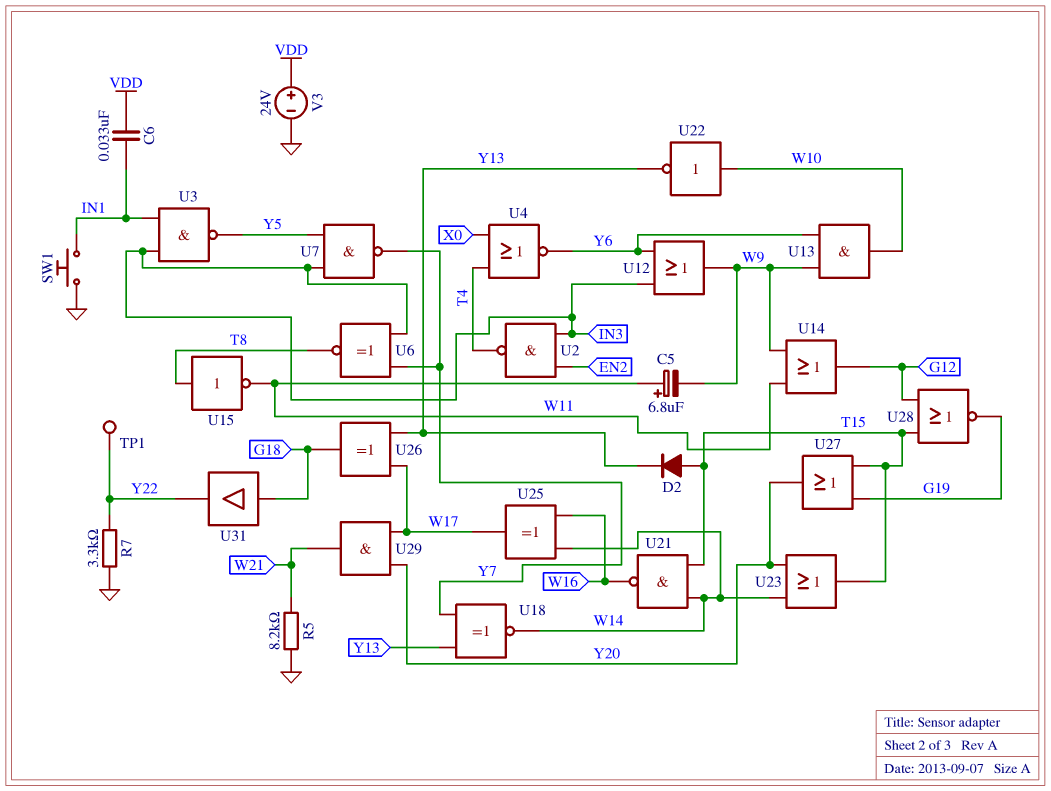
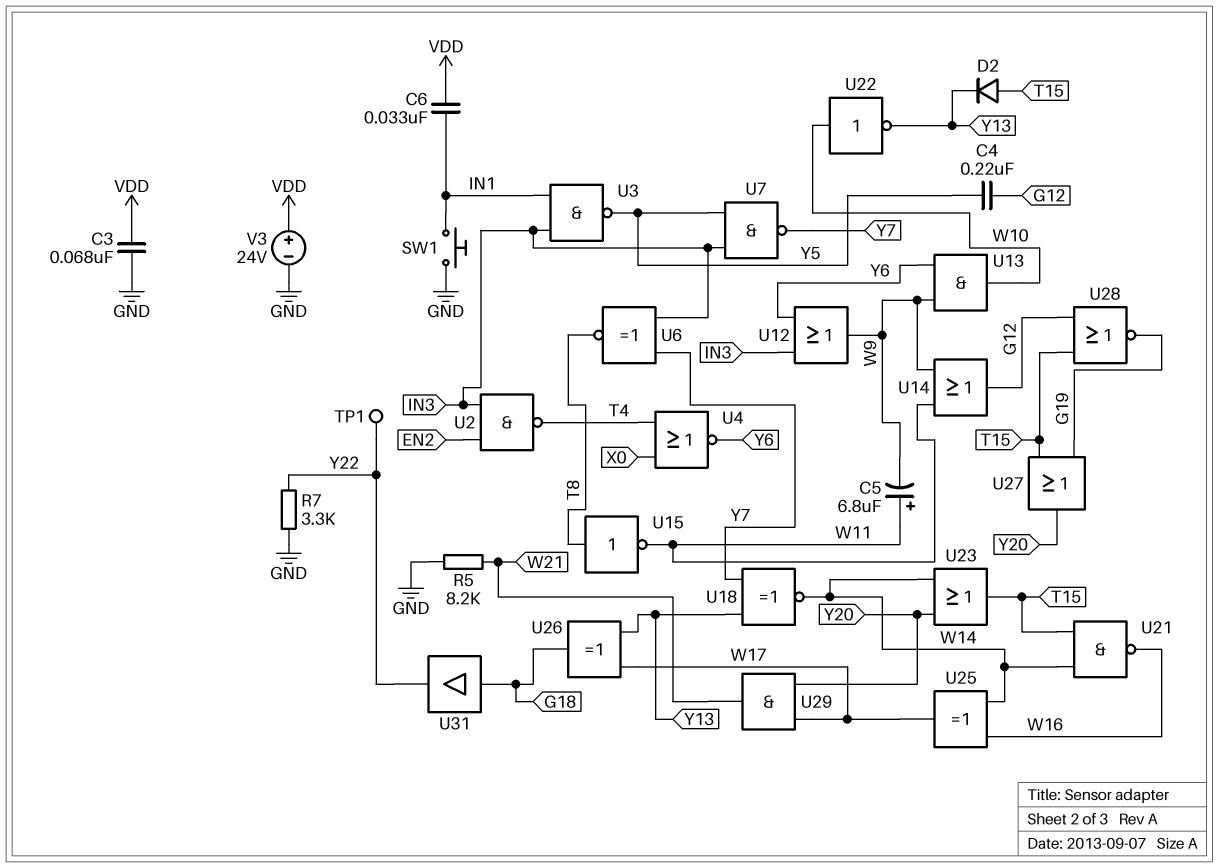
C3: none -> 68nF (GND, VDD)
C4: none -> 220nF (G12, Y5)

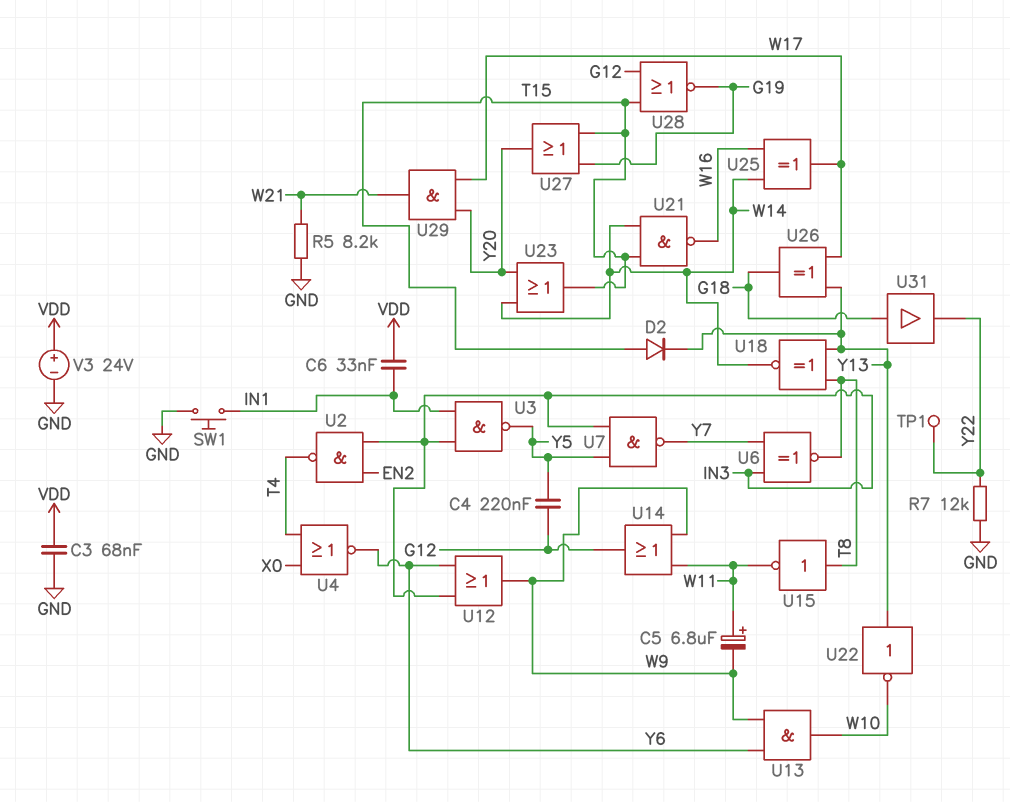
R7: 3.3k (GND, Y22) -> 12k (GND, Y22)
U18: XNOR (in Y7, in Y13, out W14) -> XNOR (in T8, in Y13, out W14)
U22: NOT (in W10, out Y13) -> NOT (in Y13, out W10)

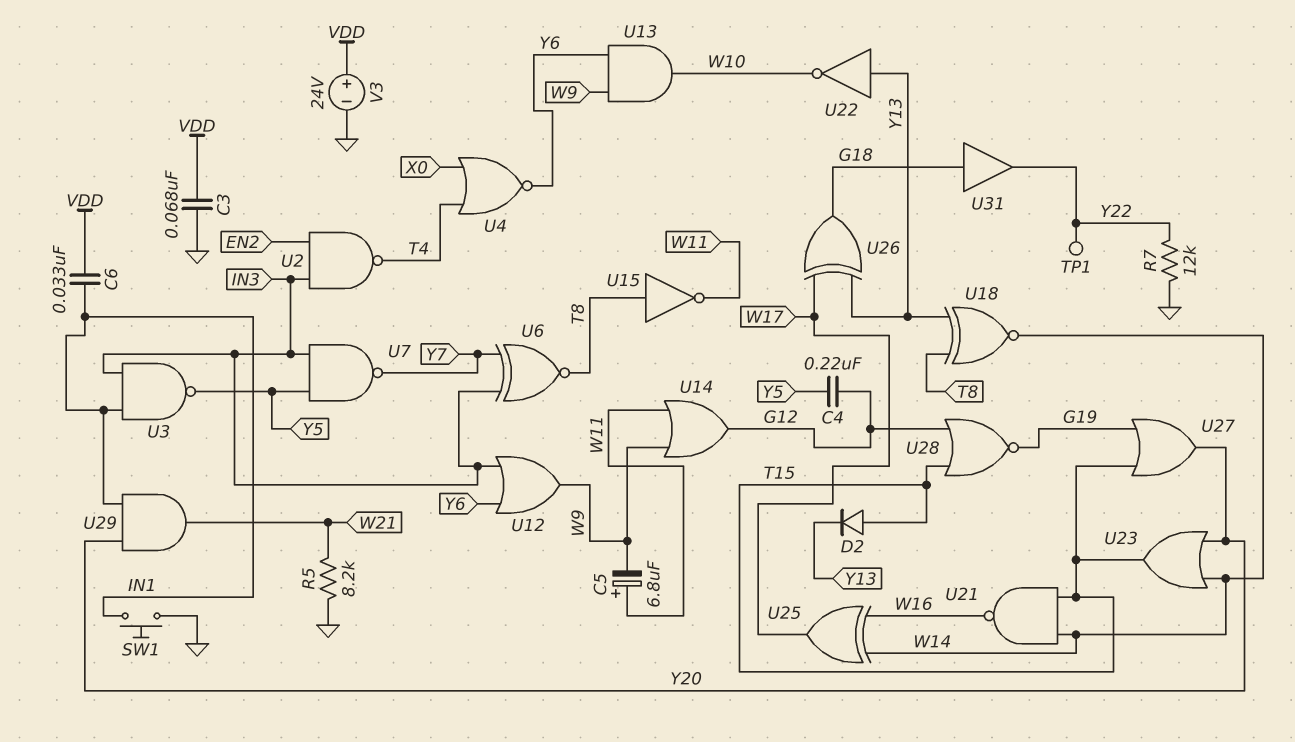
U29: AND (in W17, in Y20, out W21) -> AND (in IN1, in Y20, out W21)

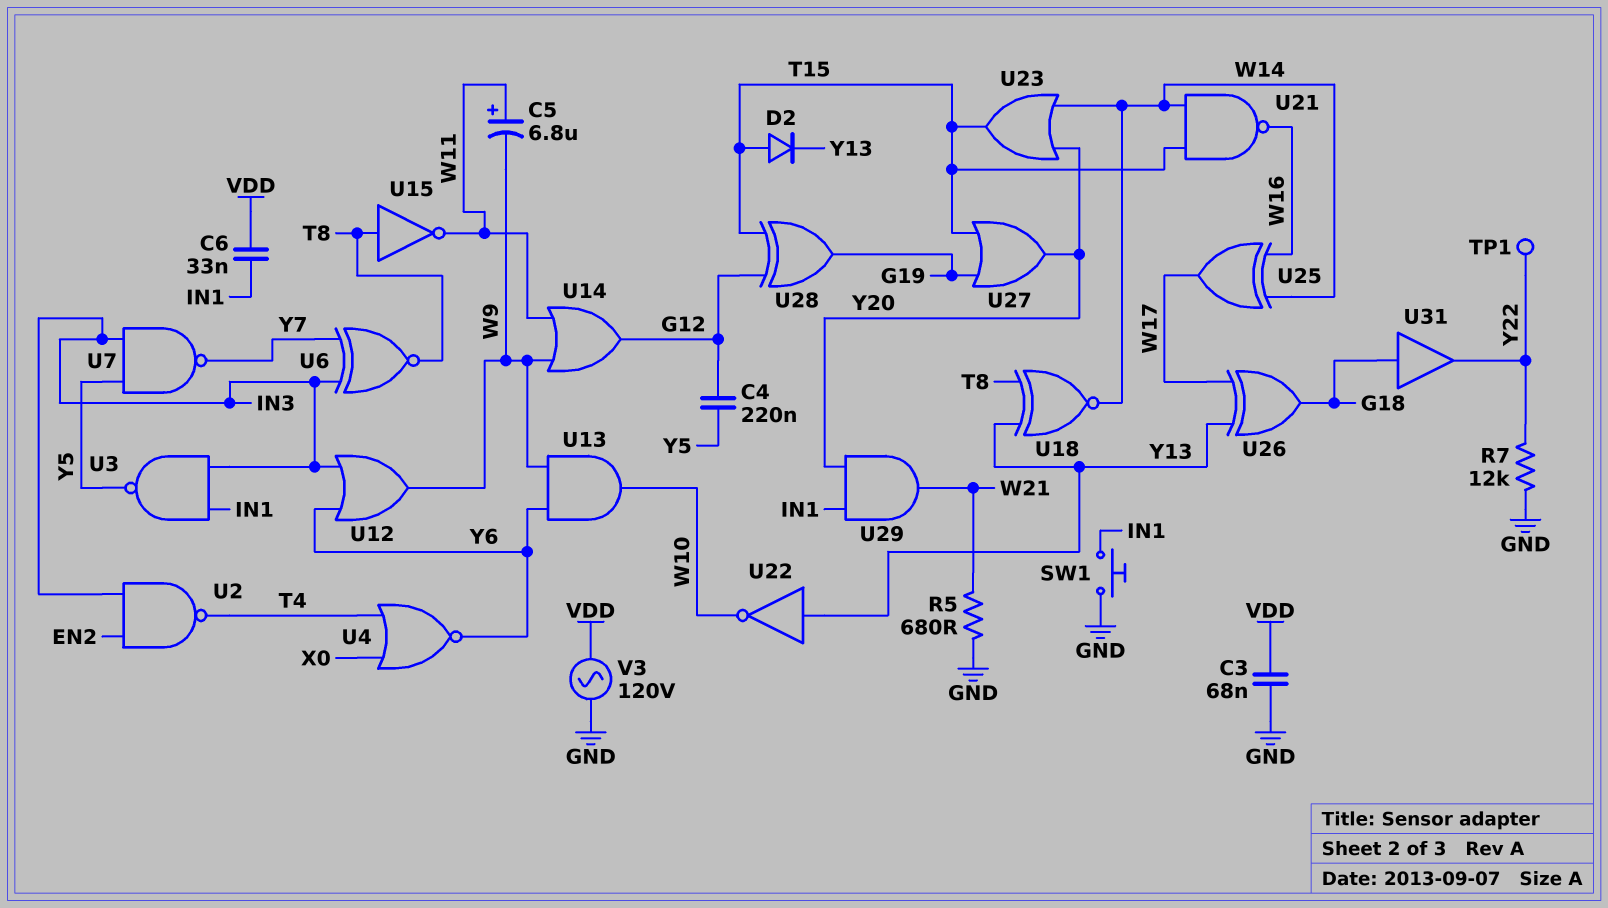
R5: 8.2k (GND, W21) -> 680 (GND, W21)
U28: NOR (in G12, in T15, out G19) -> XOR (in G12, in T15, out G19)
V3: 24V (plus VDD, minus GND) -> AC 120V (GND, VDD)

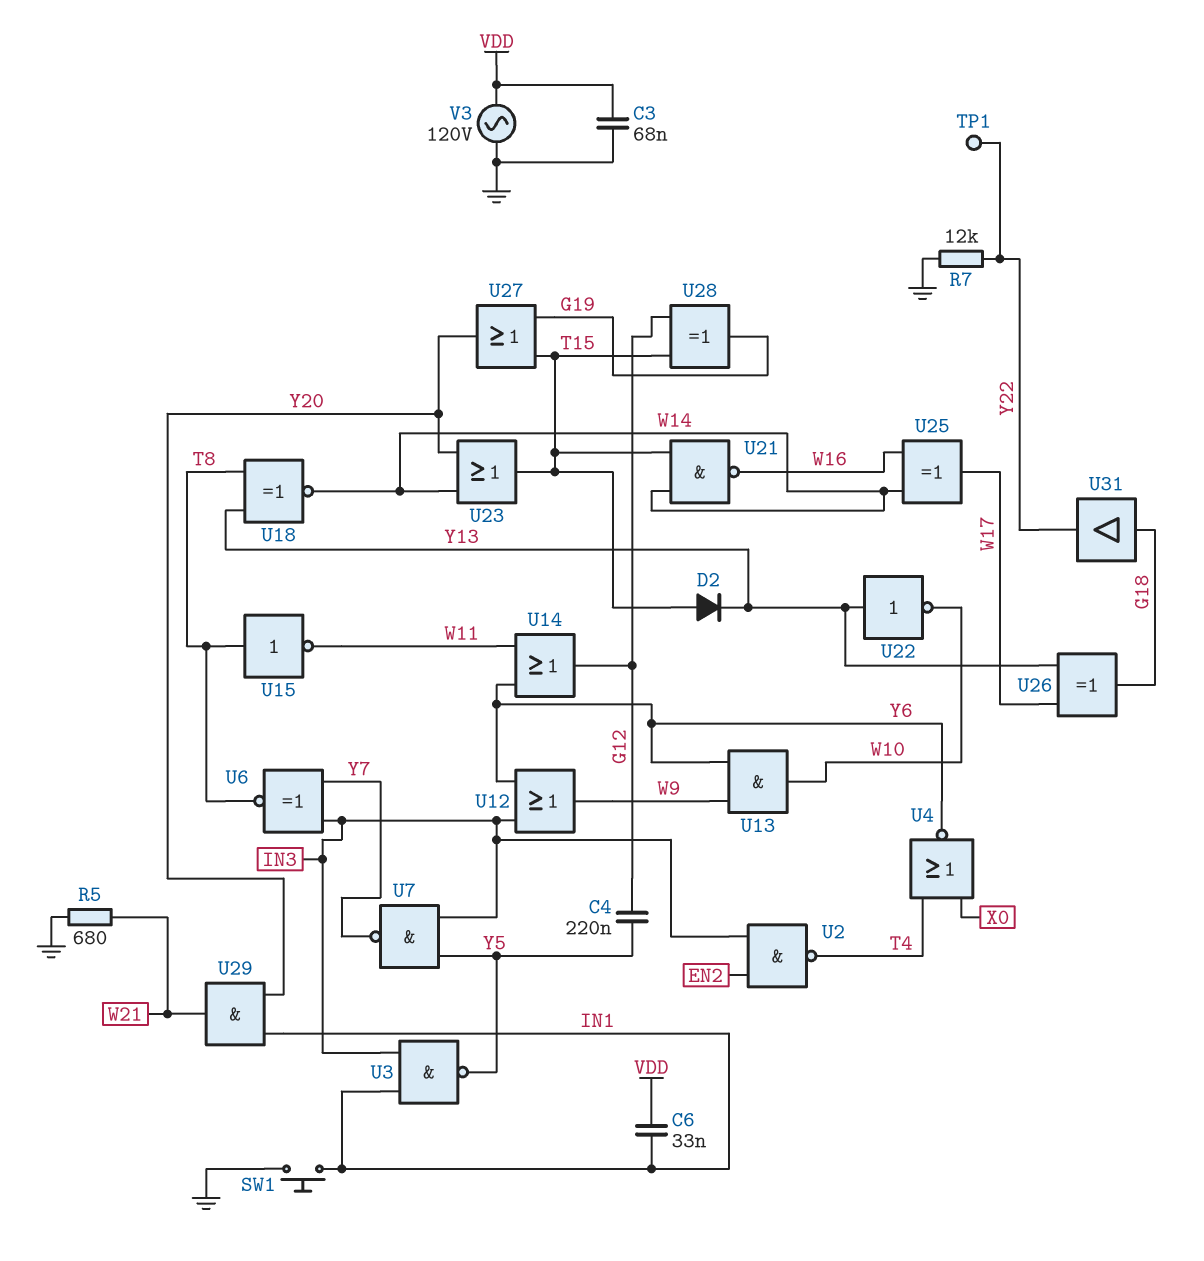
C5: 6.8uF (plus W11, minus W9) -> none
U14: OR (in W9, in W11, out G12) -> OR (in W11, in Y6, out G12)

